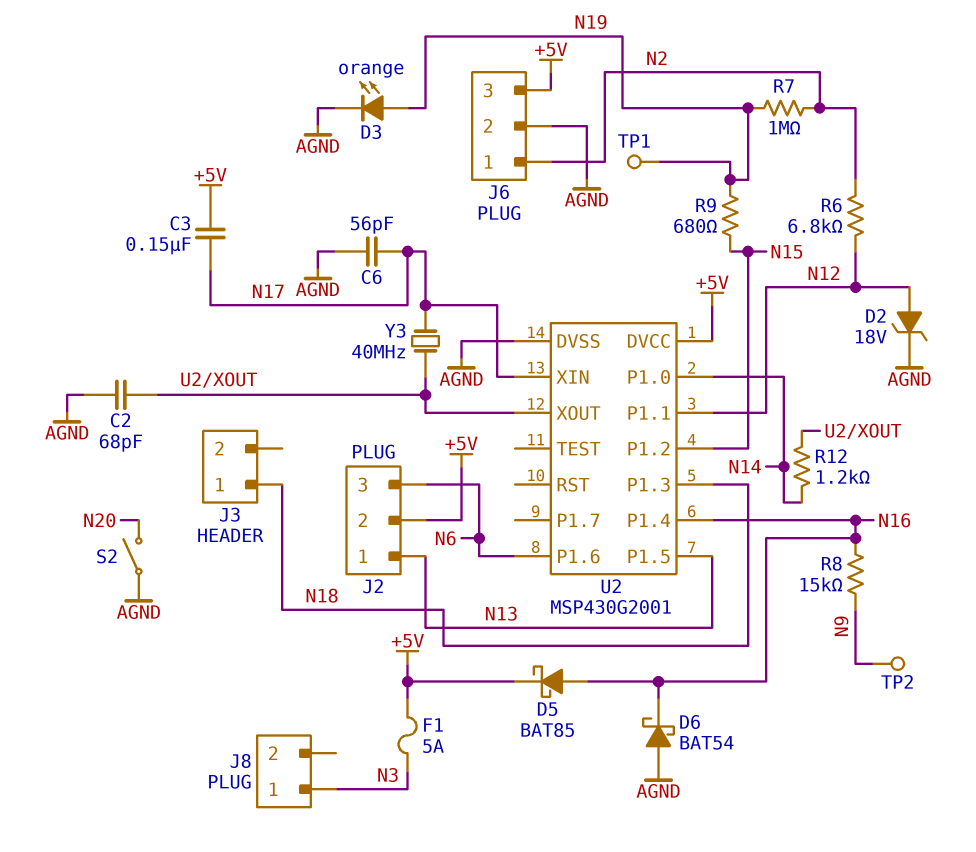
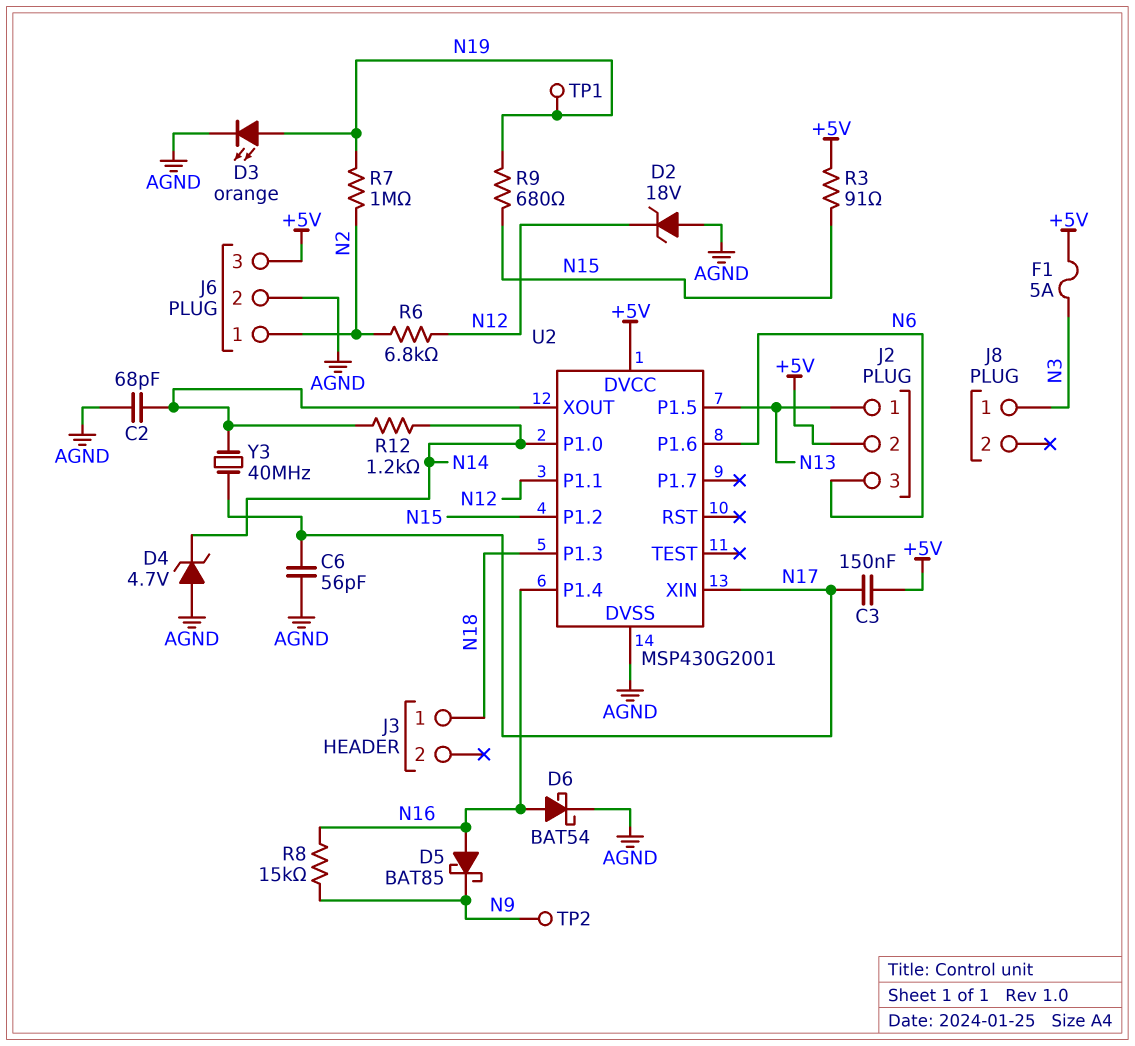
D2: zener 18V (A N12, K AGND) -> zener 18V (A AGND, K N12)
D4: none -> zener 4.7V (A AGND, K N14)
D5: schottky BAT85 (A N16, K +5V) -> schottky BAT85 (A N16, K N9)
D6: schottky BAT54 (A AGND, K N16) -> schottky BAT54 (A N16, K AGND)
R3: none -> 91 (+5V, N15)
S2: switch (AGND, N20) -> none

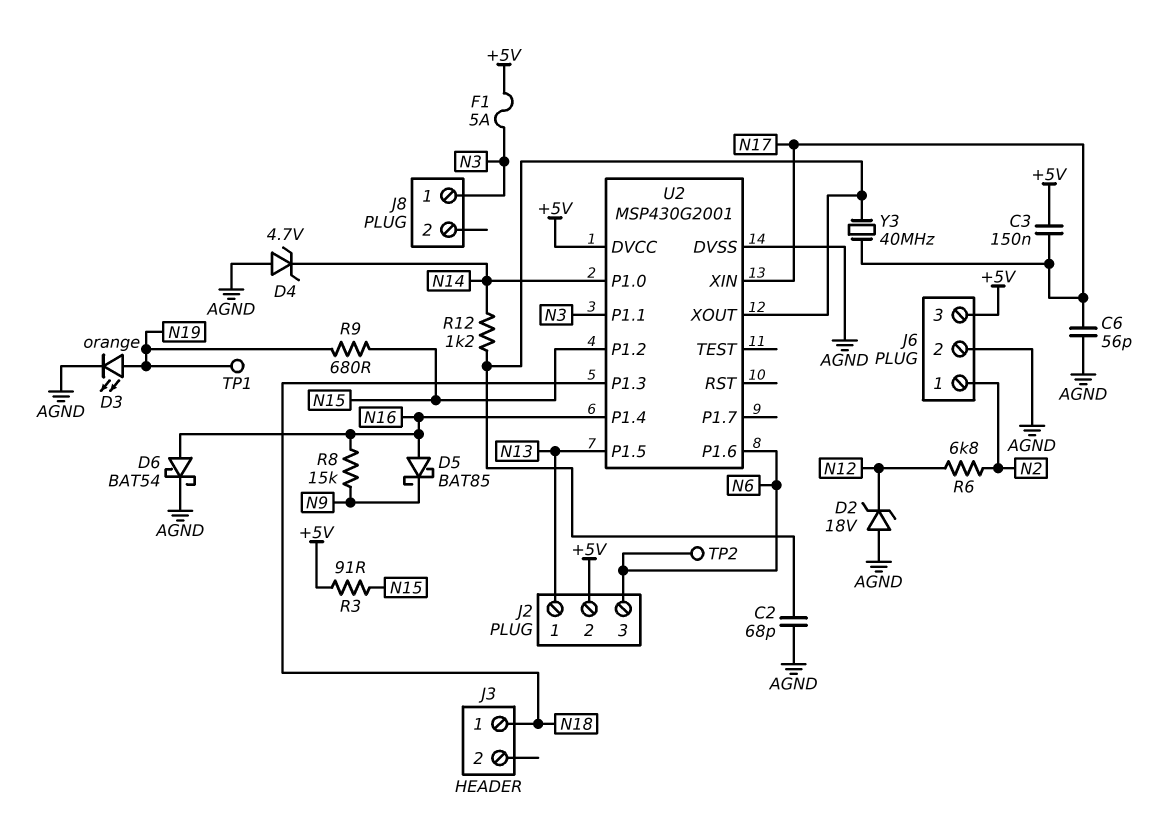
R7: 1M (N2, N19) -> none
TP2: test point (N9) -> test point (N6)
U2 pin P1.1: N12 -> N3

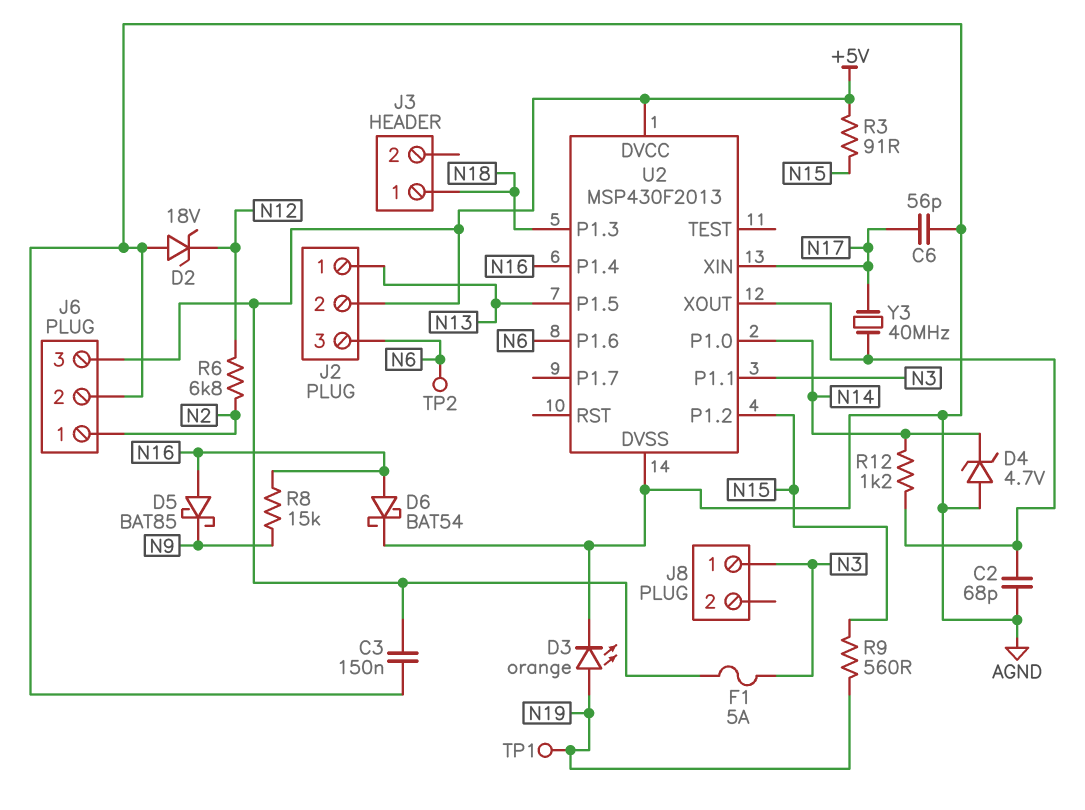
C3: 150nF (+5V, N17) -> 150nF (+5V, AGND)
R9: 680 (N15, N19) -> 560 (N15, N19)
U2: MSP430G2001 -> MSP430F2013

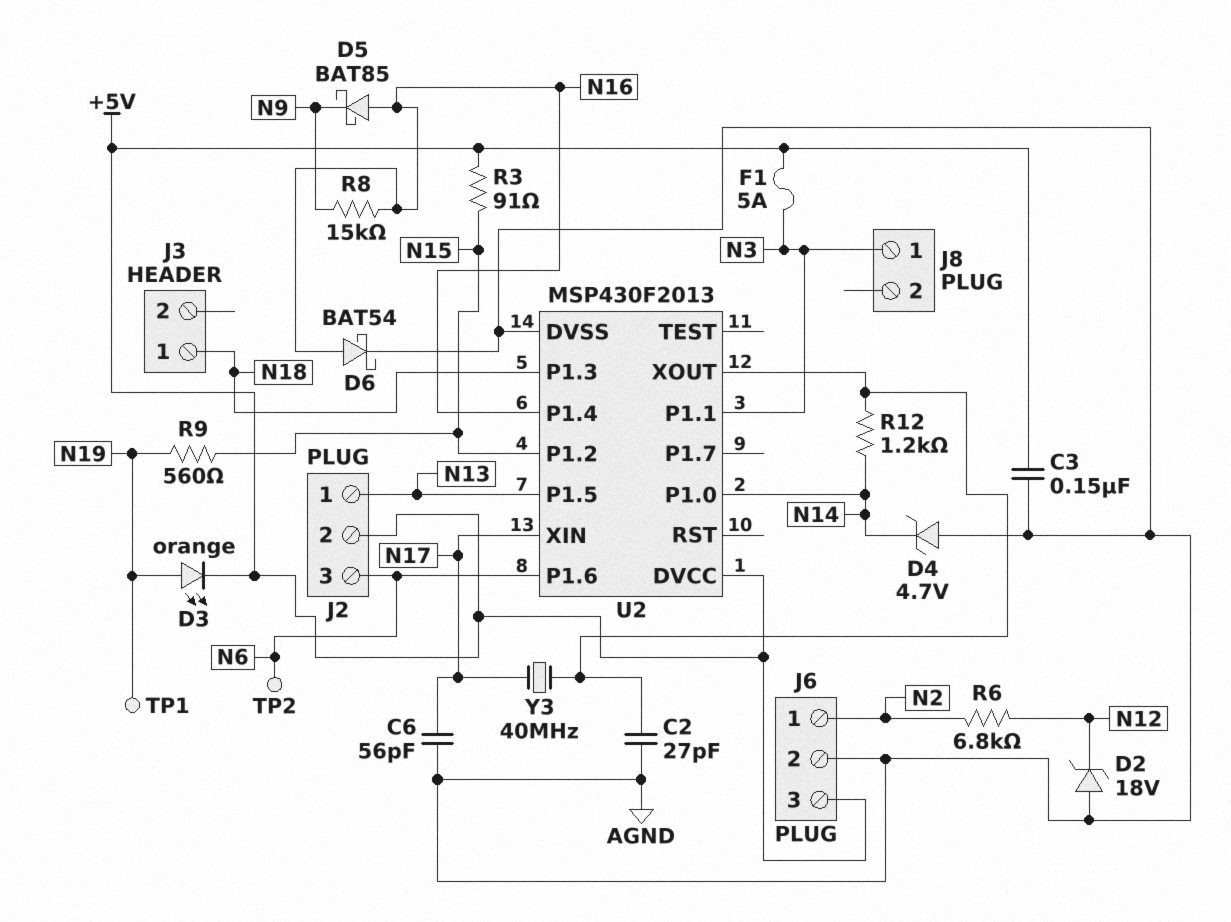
C2: 68pF (AGND, U2/XOUT) -> 27pF (AGND, U2/XOUT)
D3: LED orange (A N19, K AGND) -> LED orange (A N19, K +5V)

